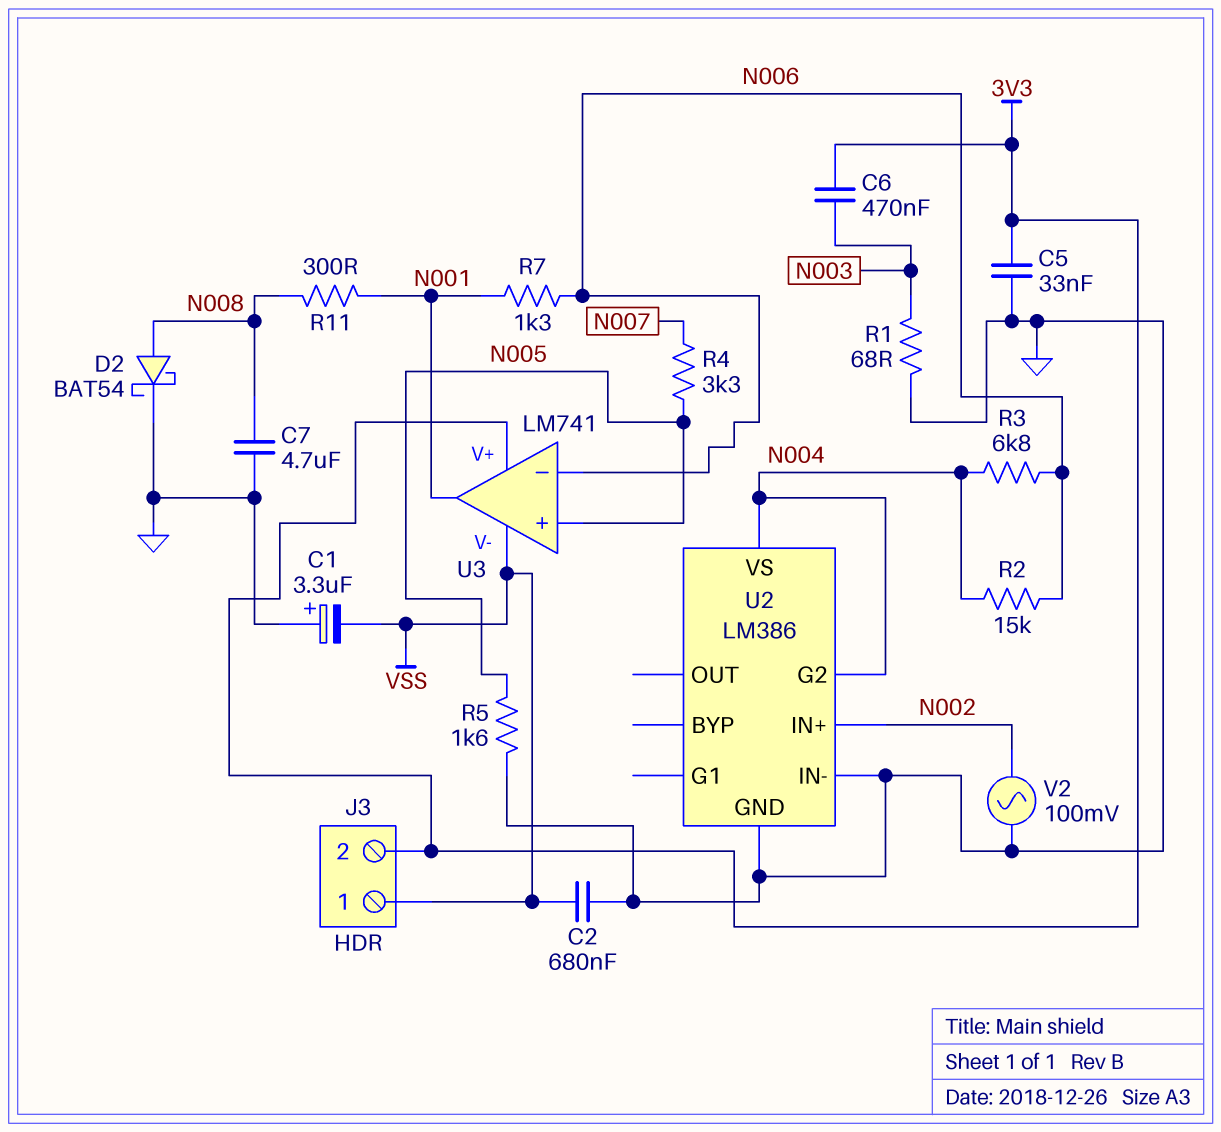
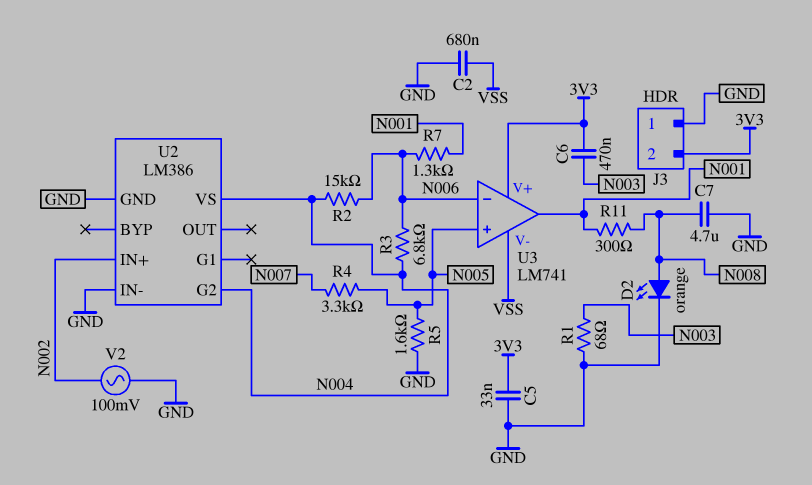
C1: 3.3uF (plus GND, minus VSS) -> none
D2: schottky BAT54 (A N008, K GND) -> LED orange (A N008, K GND)
J3 pin 1: VSS -> GND

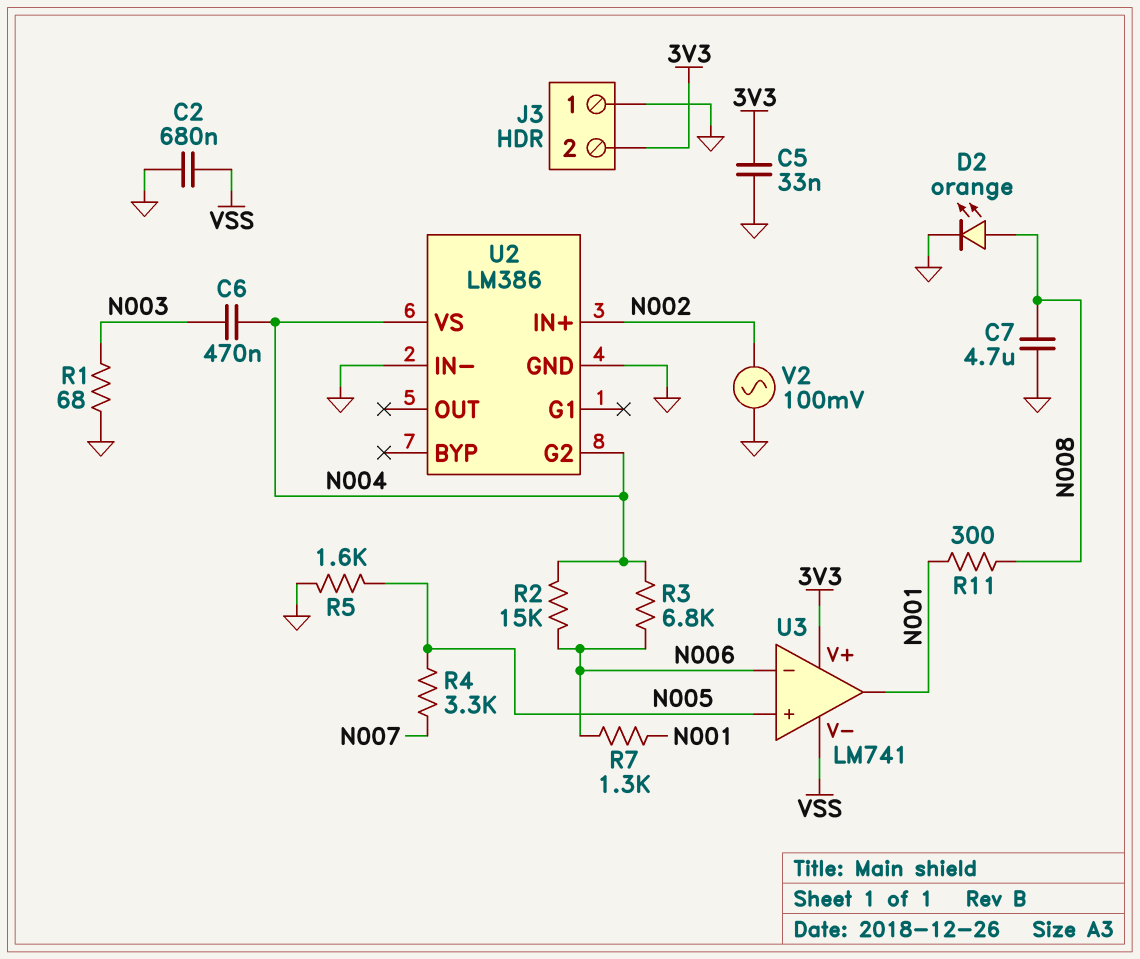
C6: 470nF (3V3, N003) -> 470nF (N003, N004)

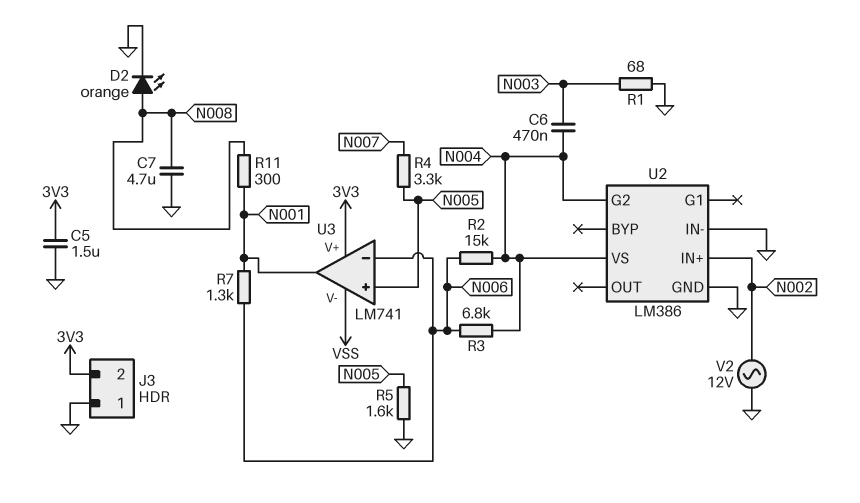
C2: 680nF (GND, VSS) -> none
C5: 33nF (3V3, GND) -> 1.5uF (3V3, GND)
V2: AC 100mV (GND, N002) -> AC 12V (GND, N002)

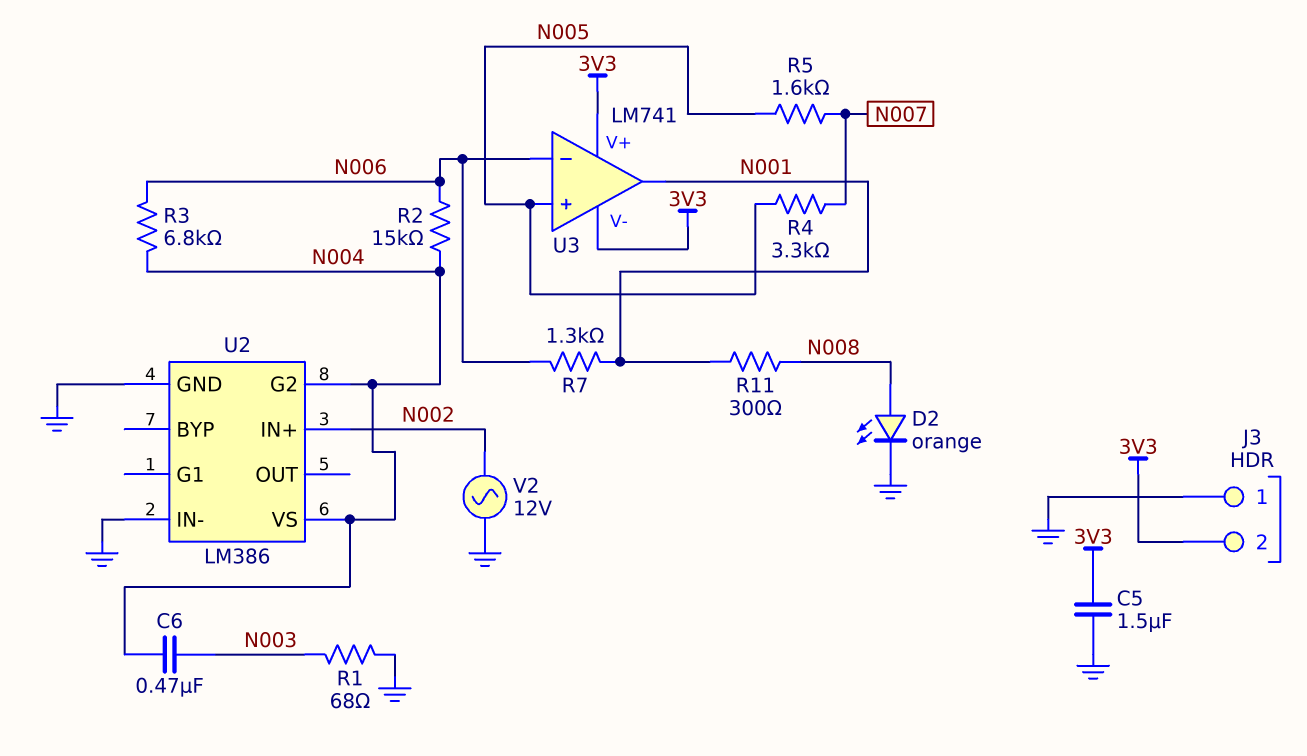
C7: 4.7uF (GND, N008) -> none
R5: 1.6k (GND, N005) -> 1.6k (N005, N007)
U3 pin V-: VSS -> 3V3

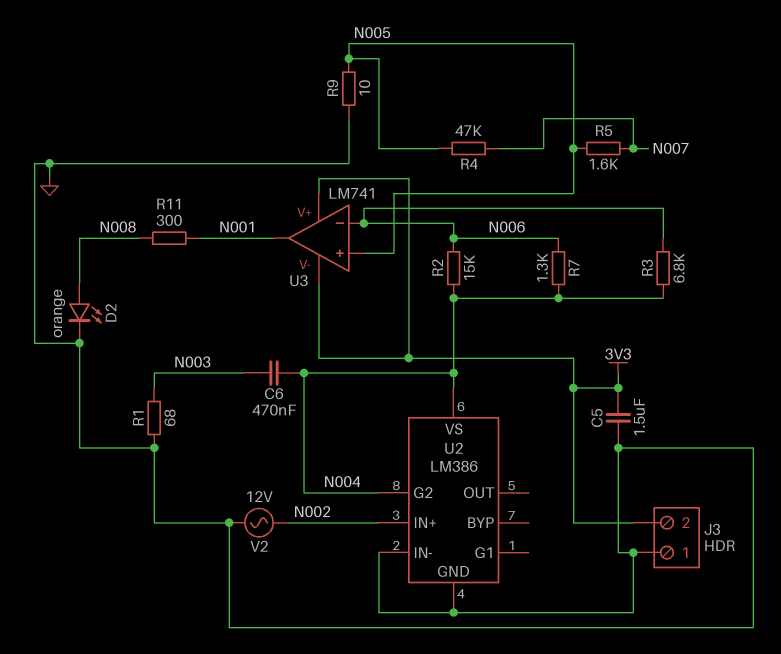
R4: 3.3k (N005, N007) -> 47k (N005, N007)
R7: 1.3k (N001, N006) -> 1.3k (N004, N006)
R9: none -> 10 (GND, N005)

